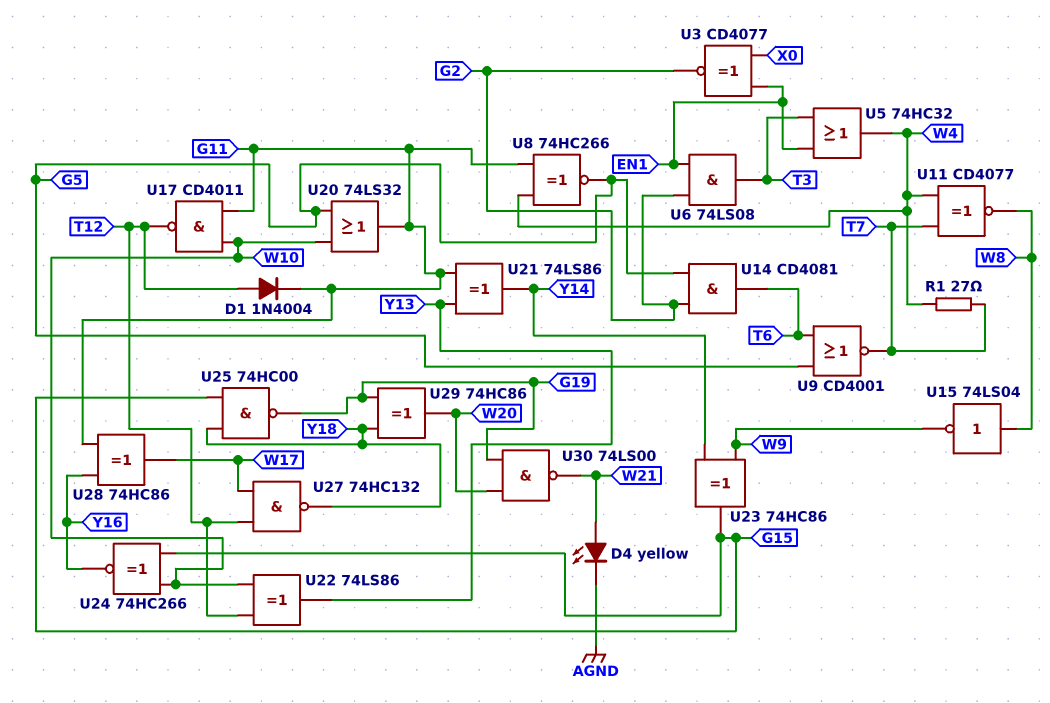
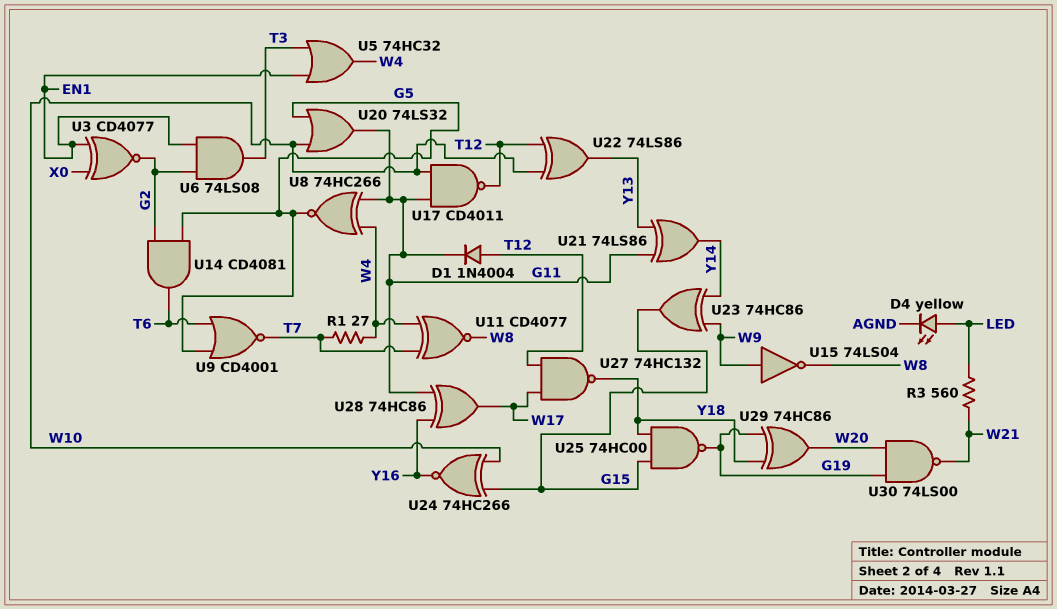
D4: LED yellow (A W21, K AGND) -> LED yellow (A LED, K AGND)
R3: none -> 560 (LED, W21)
U15: NOT 74LS04 (in W8, out W9) -> NOT 74LS04 (in W9, out W8)

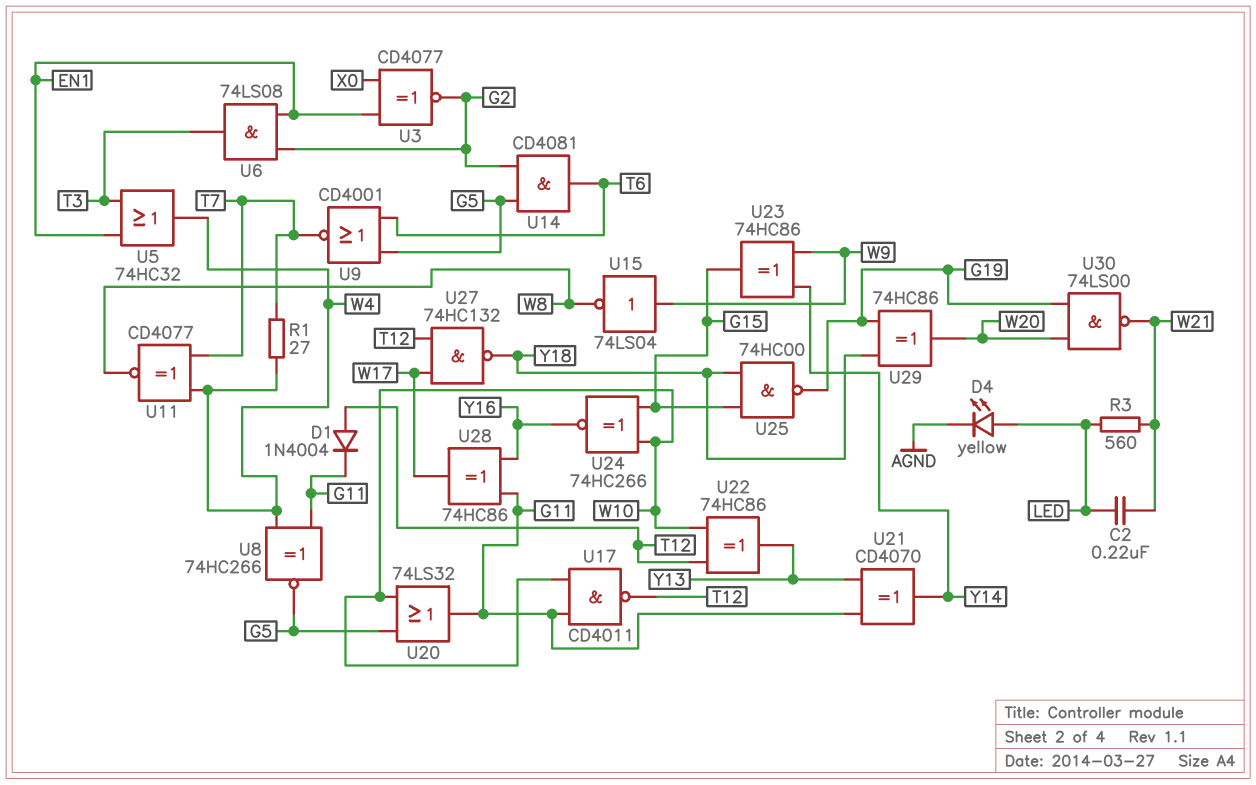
C2: none -> 220nF (LED, W21)
U21: XOR 74LS86 (in G11, in Y13, out Y14) -> XOR CD4070 (in G11, in Y13, out Y14)
U22: XOR 74LS86 (in T12, in W10, out Y13) -> XOR 74HC86 (in T12, in W10, out Y13)

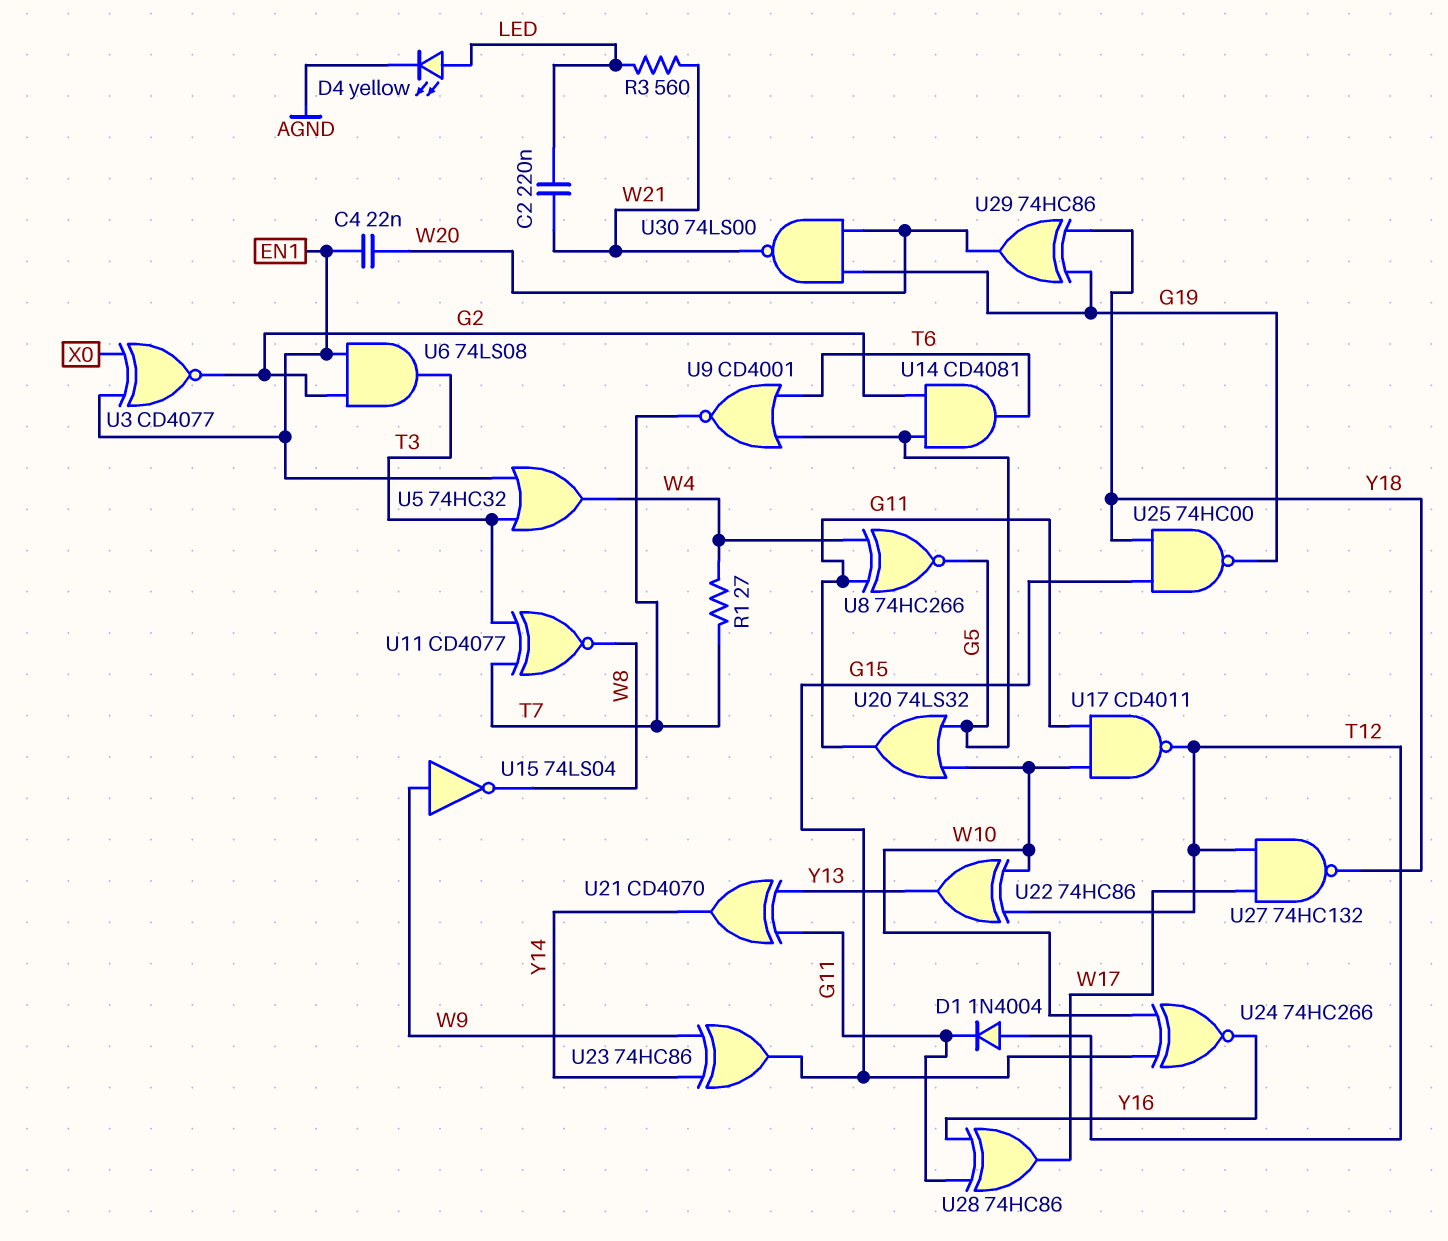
C4: none -> 22nF (EN1, W20)
U11: XNOR CD4077 (in T7, in W4, out W8) -> XNOR CD4077 (in T3, in T7, out W8)

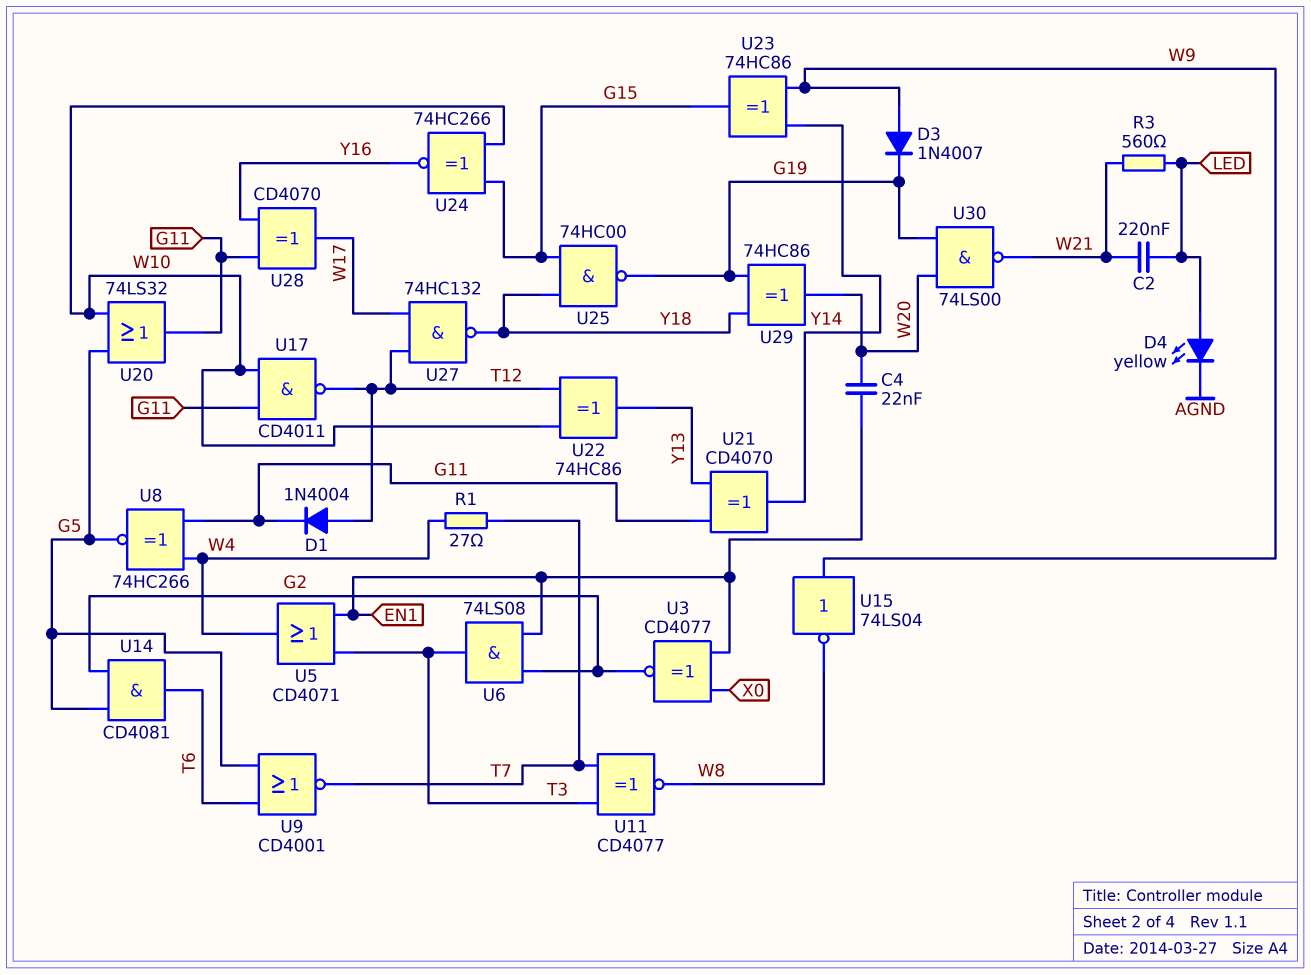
D3: none -> diode 1N4007 (A W9, K G19)
U5: OR 74HC32 (in EN1, in T3, out W4) -> OR CD4071 (in EN1, in T3, out W4)
U28: XOR 74HC86 (in G11, in Y16, out W17) -> XOR CD4070 (in G11, in Y16, out W17)

